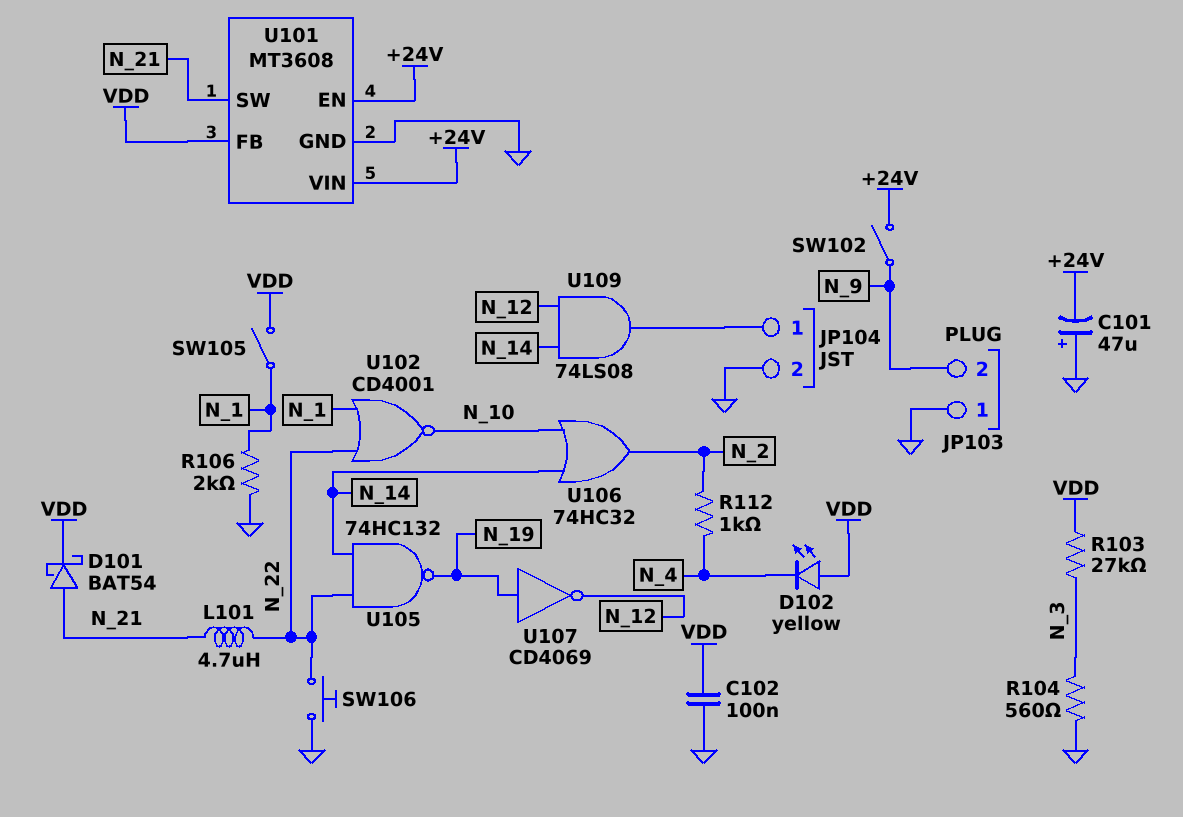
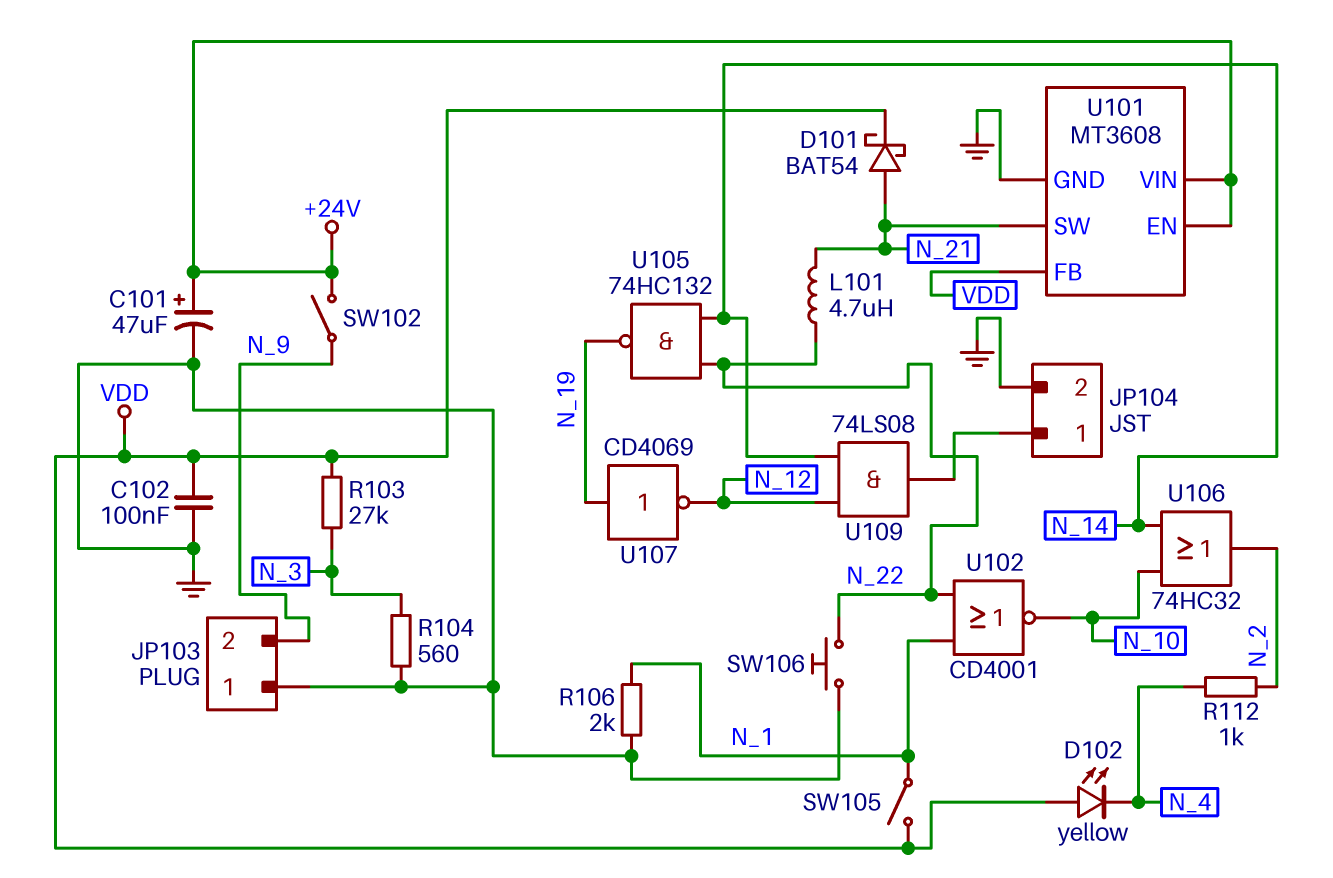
C101: 47uF (plus GND, minus +24V) -> 47uF (plus +24V, minus GND)

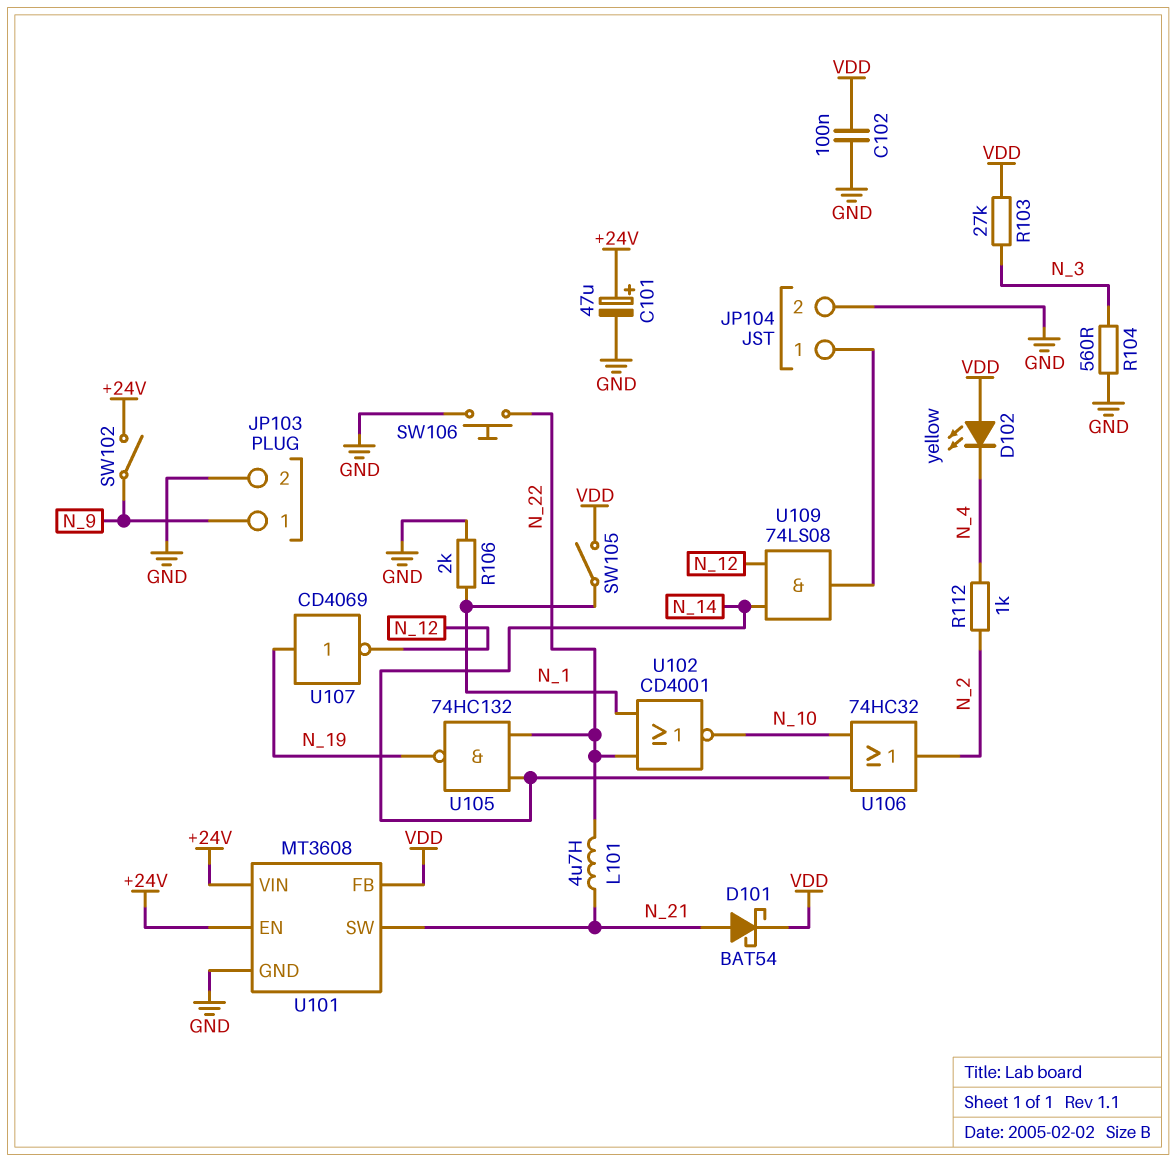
JP103 pin 1: GND -> N_9
JP103 pin 2: N_9 -> GND

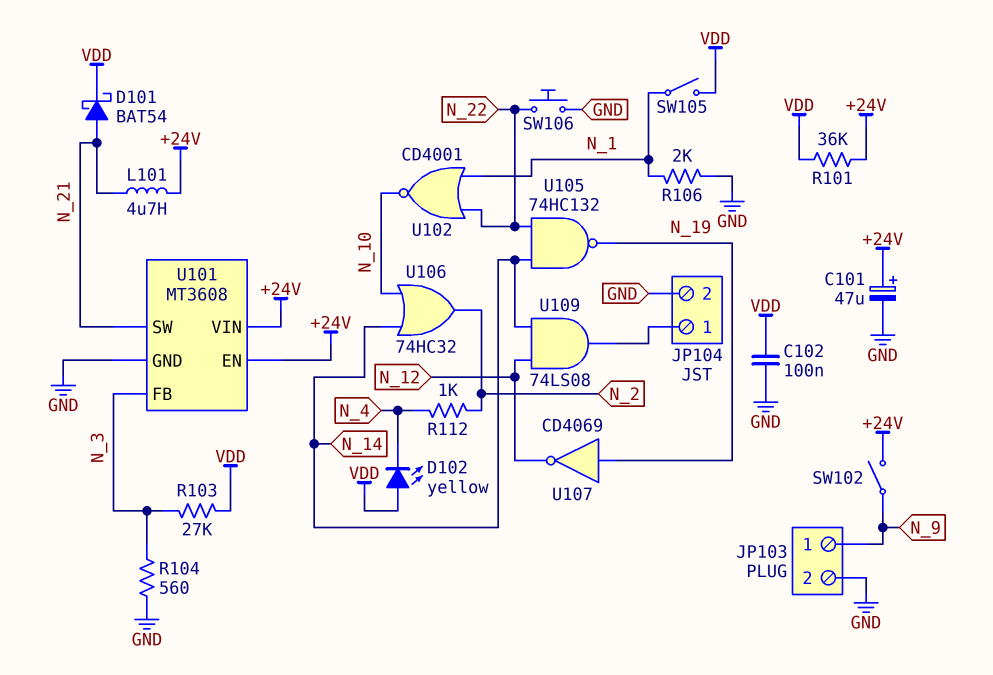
L101: 4.7uH (N_21, N_22) -> 4.7uH (+24V, N_21)
R101: none -> 36k (+24V, VDD)
U101 pin FB: VDD -> N_3

